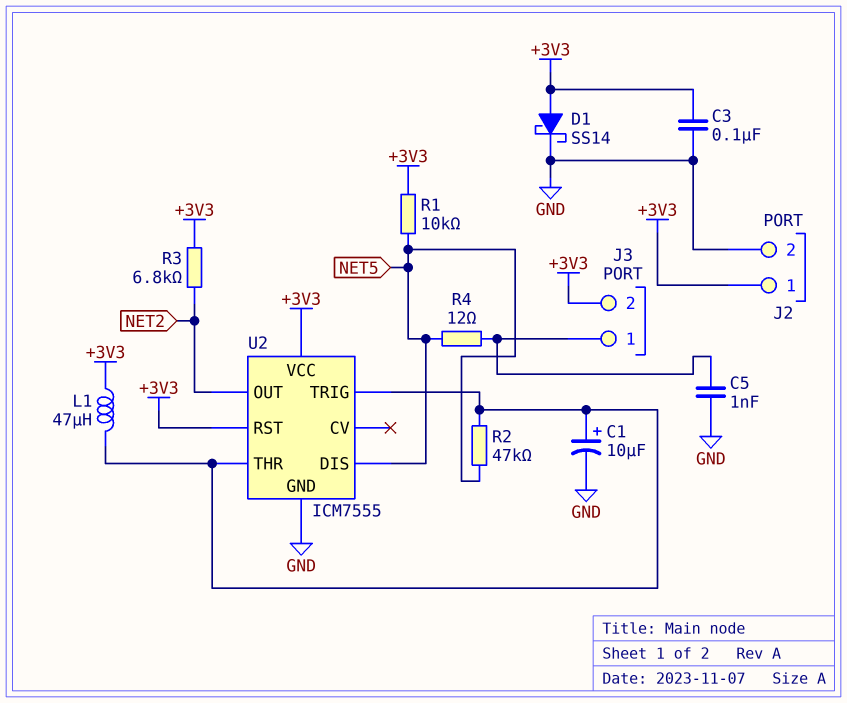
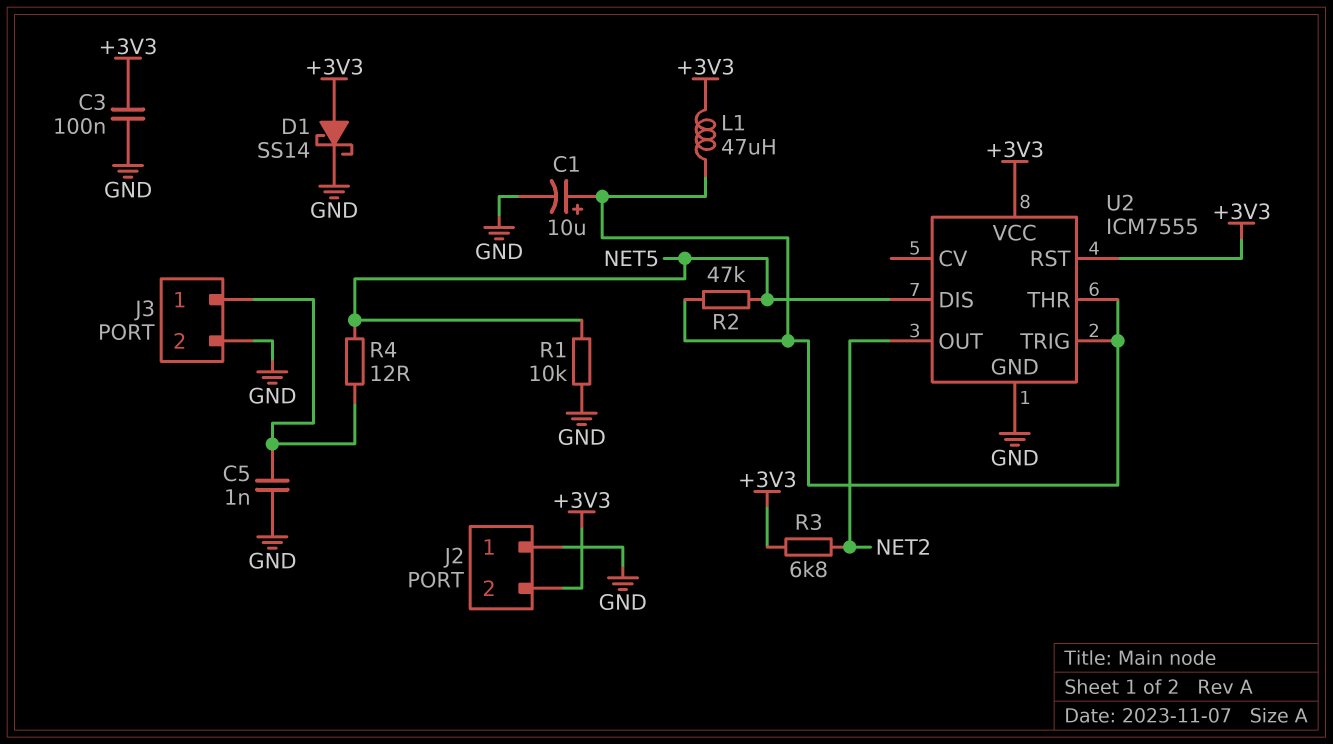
J2 pin 1: +3V3 -> GND
J2 pin 2: GND -> +3V3
J3 pin 2: +3V3 -> GND
R1: 10k (+3V3, NET5) -> 10k (GND, NET5)

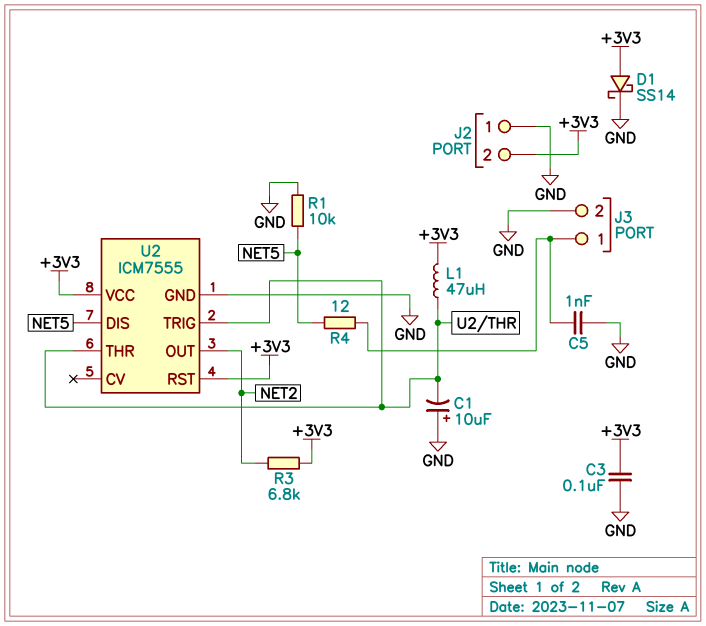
C1: 10uF (plus U2/THR, minus GND) -> 10uF (plus GND, minus U2/THR)
R2: 47k (NET5, U2/THR) -> none

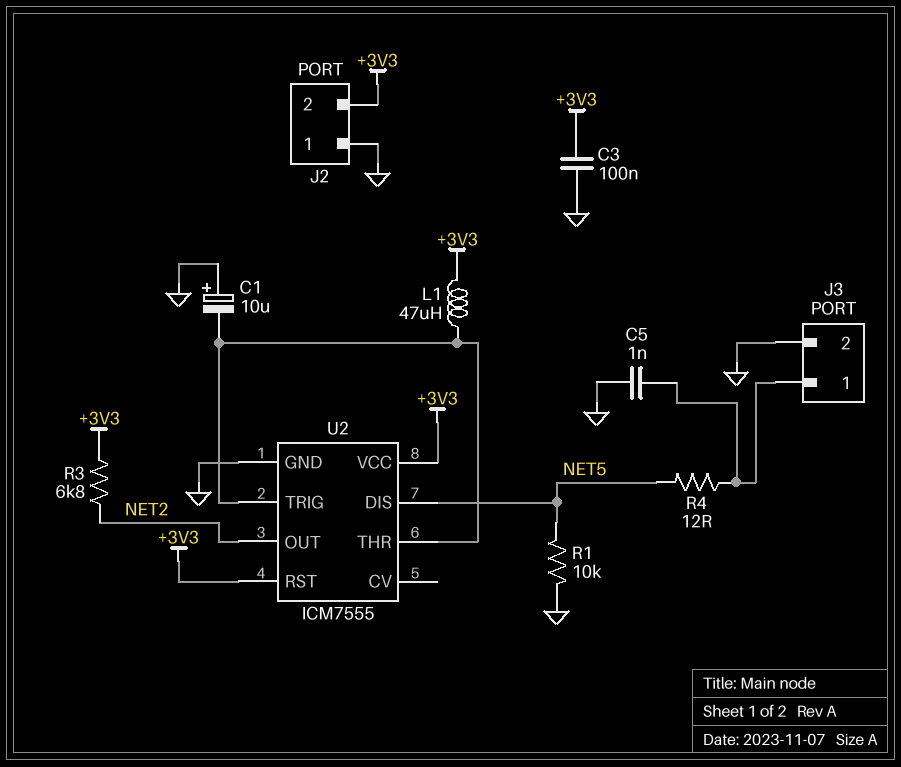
D1: schottky SS14 (A +3V3, K GND) -> none

